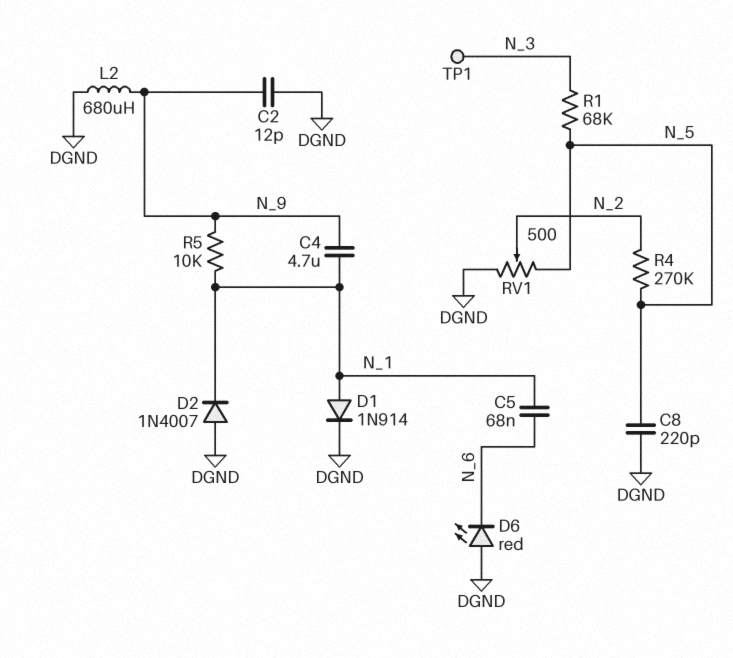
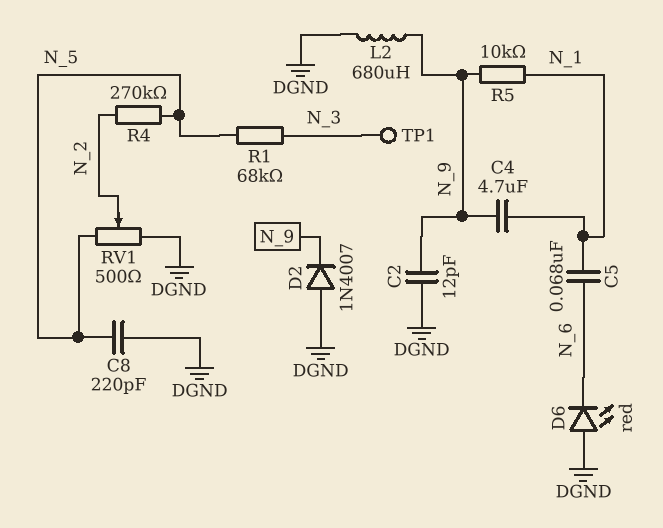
D1: diode 1N914 (A N_1, K DGND) -> none
D2: diode 1N4007 (A DGND, K N_1) -> diode 1N4007 (A DGND, K N_9)

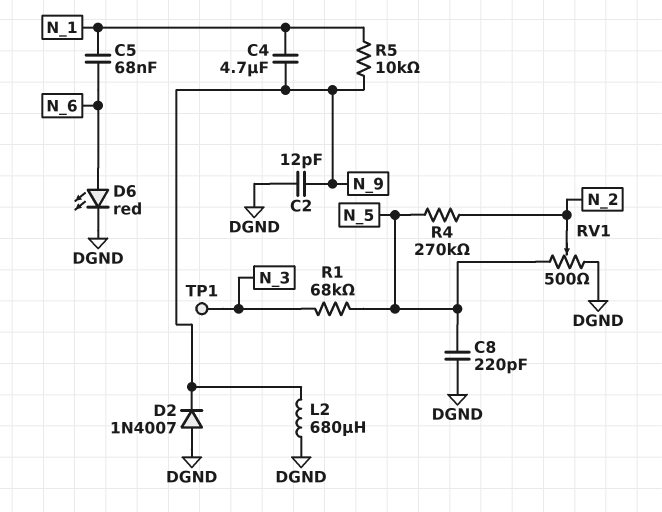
D6: LED red (A DGND, K N_6) -> LED red (A N_6, K DGND)

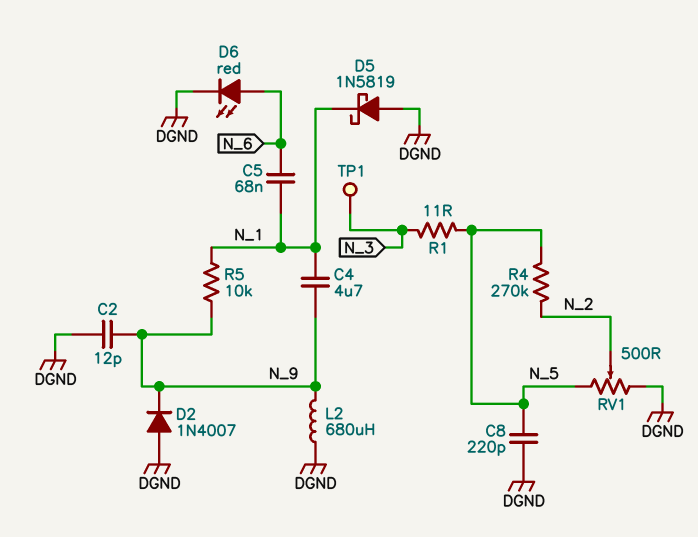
D5: none -> schottky 1N5819 (A DGND, K N_1)
R1: 68k (N_3, N_5) -> 11 (N_3, N_5)

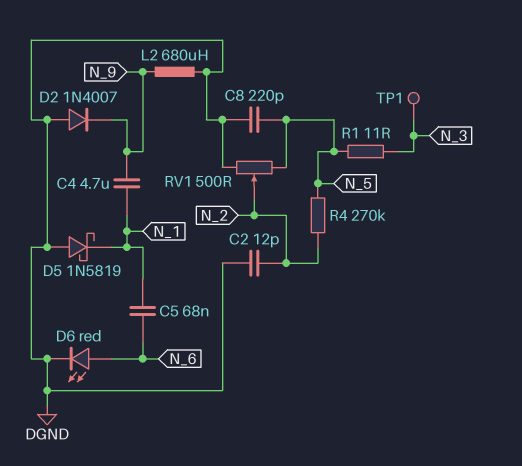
C2: 12pF (DGND, N_9) -> 12pF (DGND, N_2)
R5: 10k (N_1, N_9) -> none

